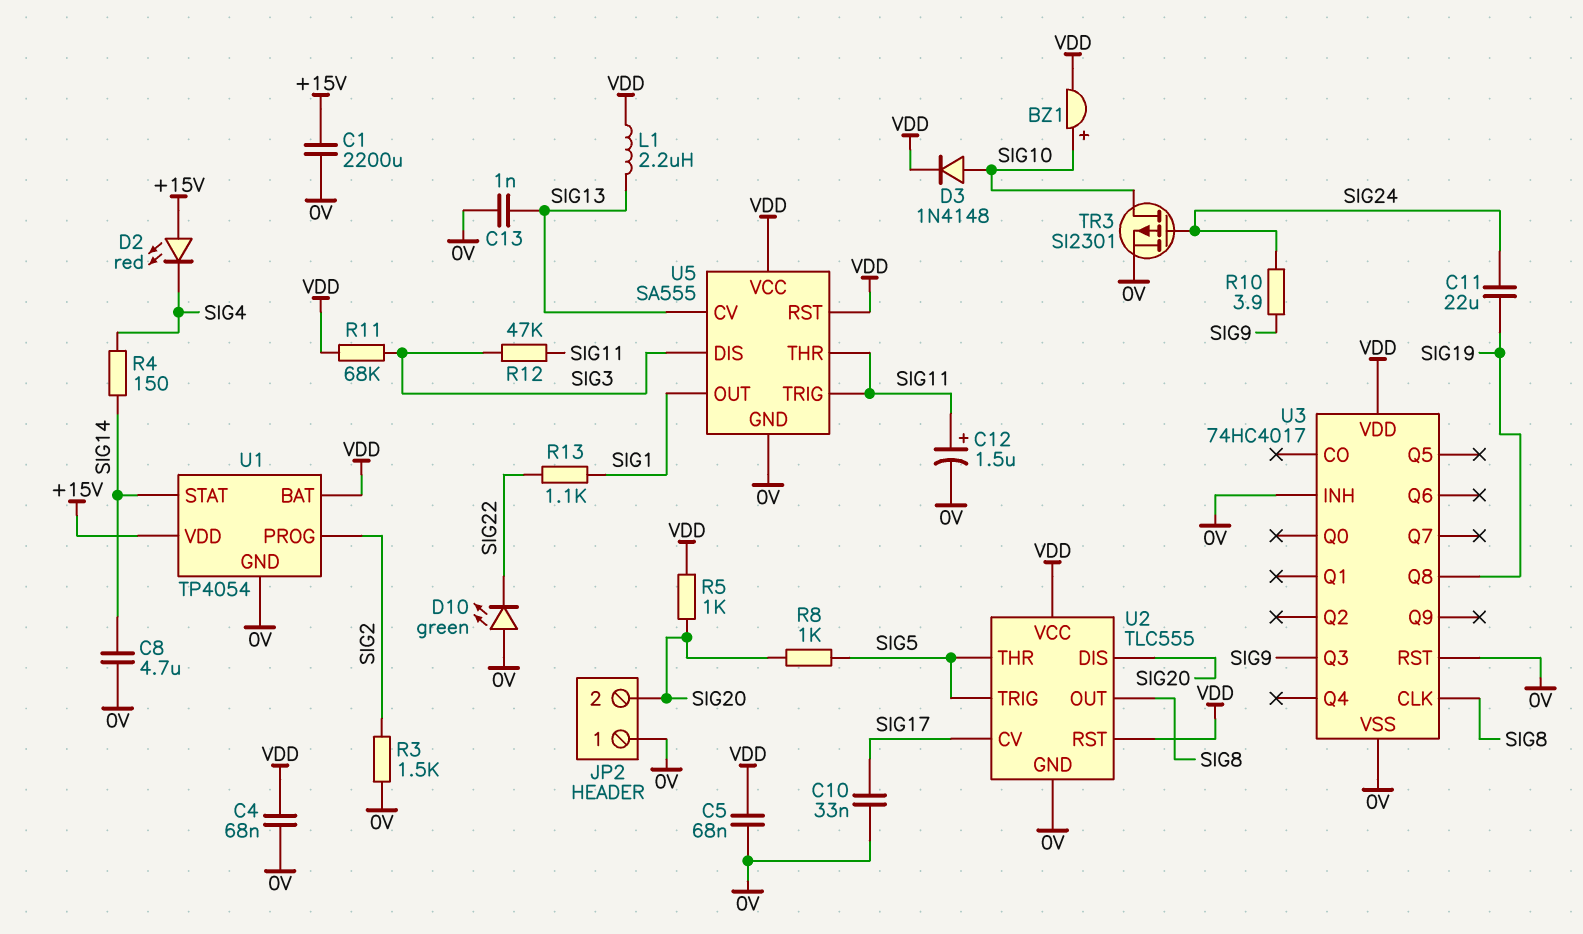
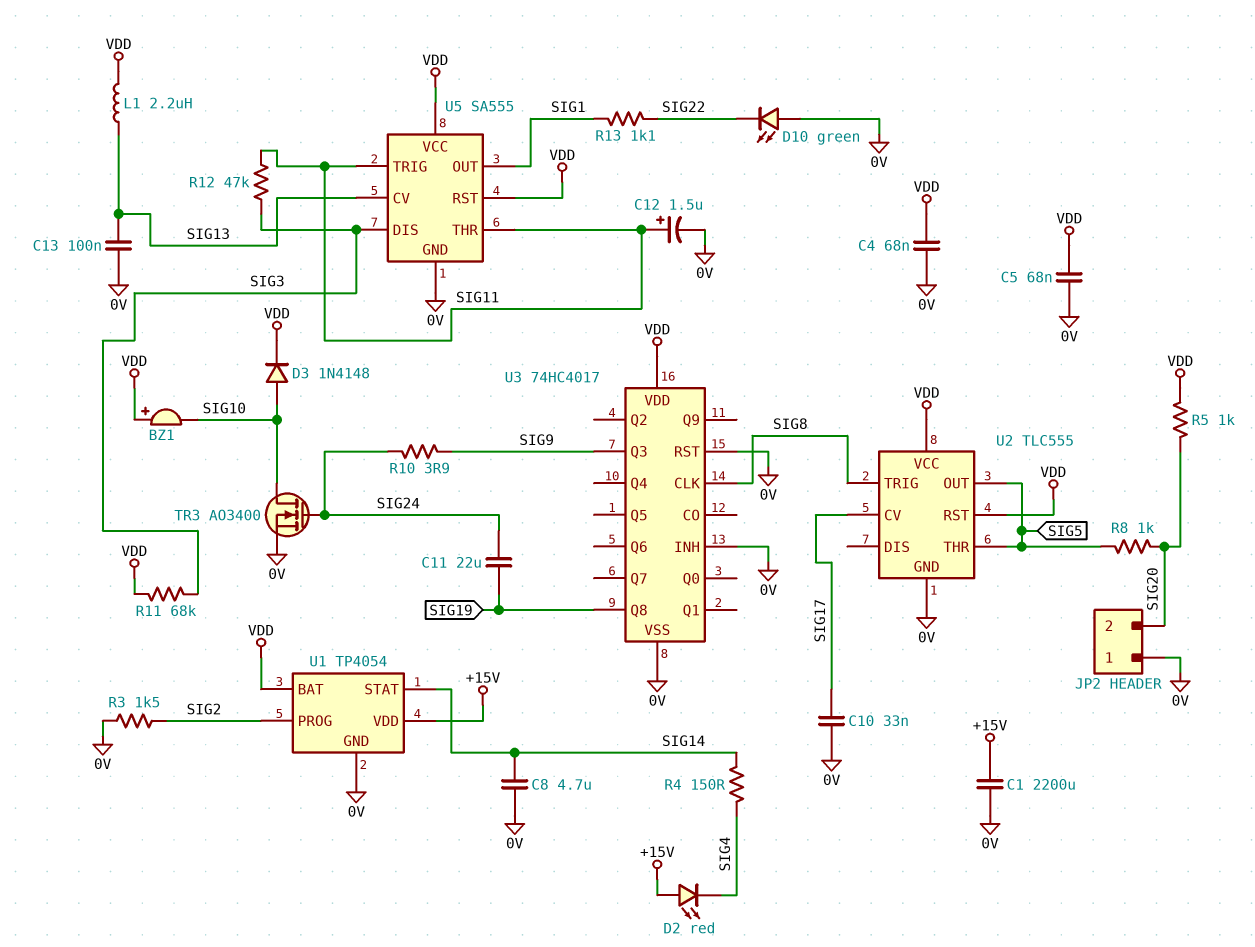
BZ1: buzzer (plus SIG10, minus VDD) -> buzzer (plus VDD, minus SIG10)
C13: 1nF (0V, SIG13) -> 100nF (0V, SIG13)
TR3: PMOS SI2301 (G SIG24, D SIG10, S 0V) -> NMOS AO3400 (G SIG24, D SIG10, S 0V)
U2 pin DIS: SIG20 -> none
U2 pin OUT: SIG8 -> SIG5
U2 pin TRIG: SIG5 -> SIG8

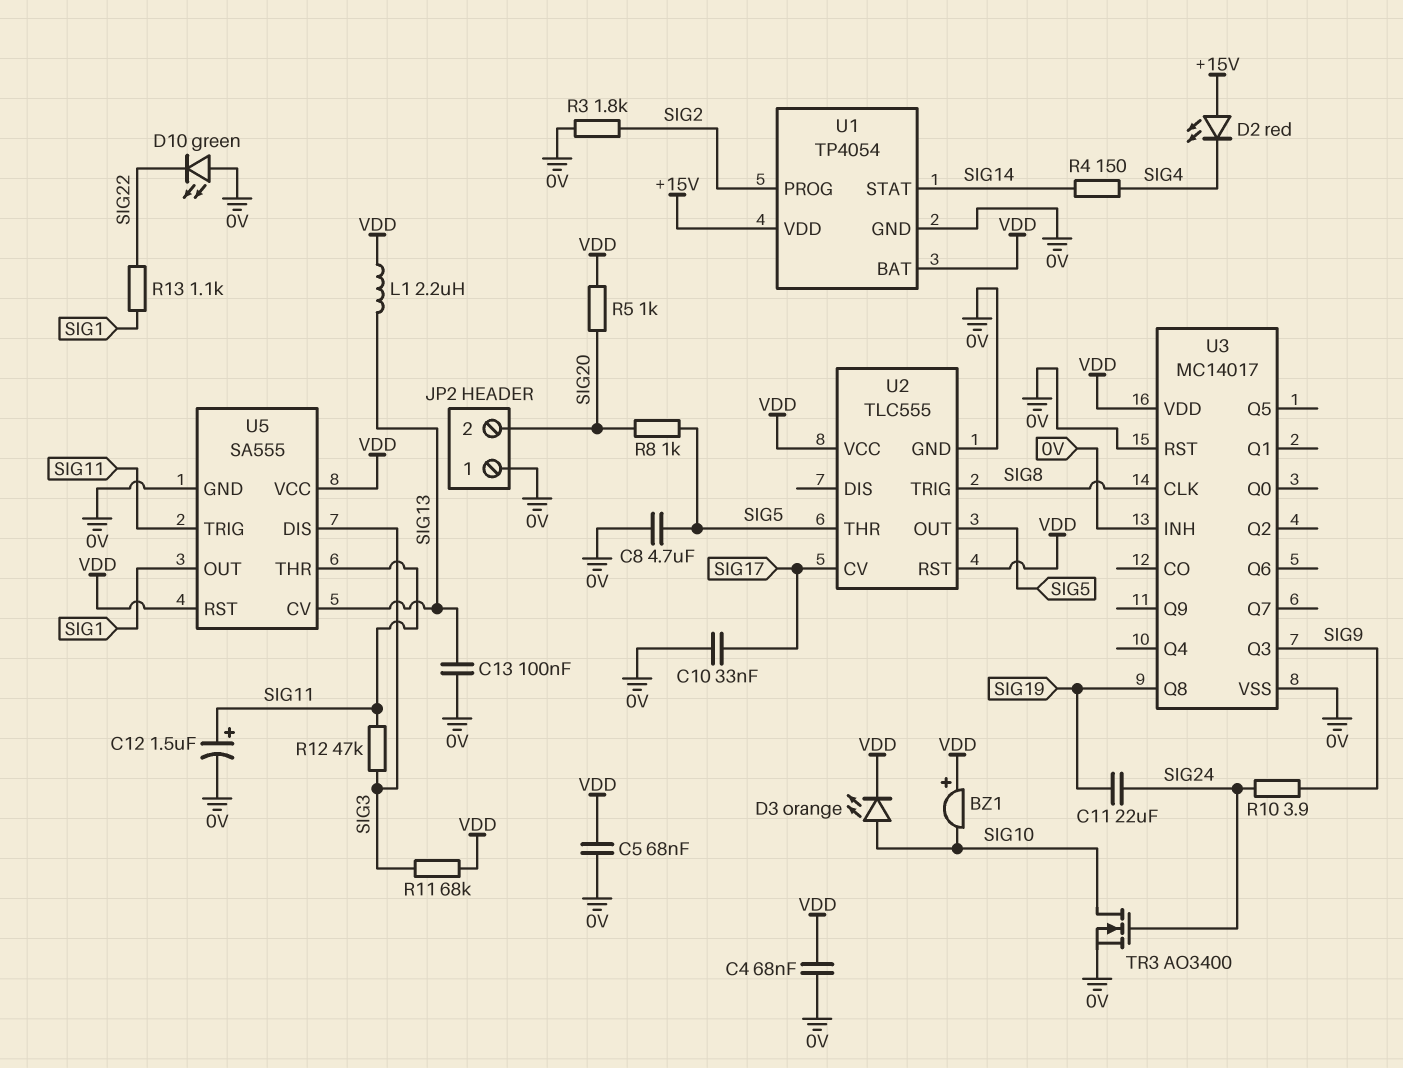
C1: 2200uF (+15V, 0V) -> none
C8: 4.7uF (0V, SIG14) -> 4.7uF (0V, SIG5)
D3: diode 1N4148 (A SIG10, K VDD) -> LED orange (A SIG10, K VDD)
R3: 1.5k (0V, SIG2) -> 1.8k (0V, SIG2)
U3: 74HC4017 -> MC14017

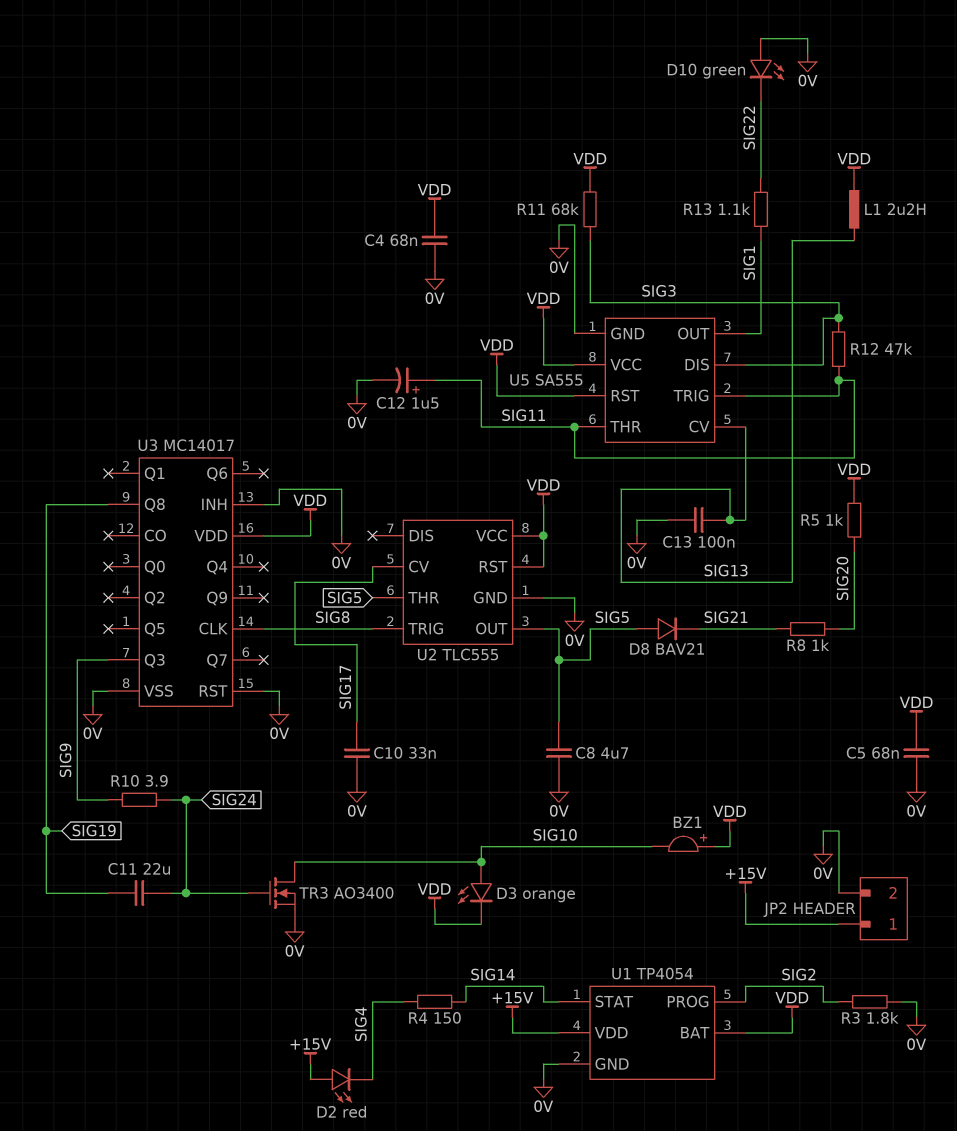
D8: none -> diode BAV21 (A SIG5, K SIG21)
JP2 pin 1: 0V -> +15V
JP2 pin 2: SIG20 -> 0V
R8: 1k (SIG5, SIG20) -> 1k (SIG20, SIG21)

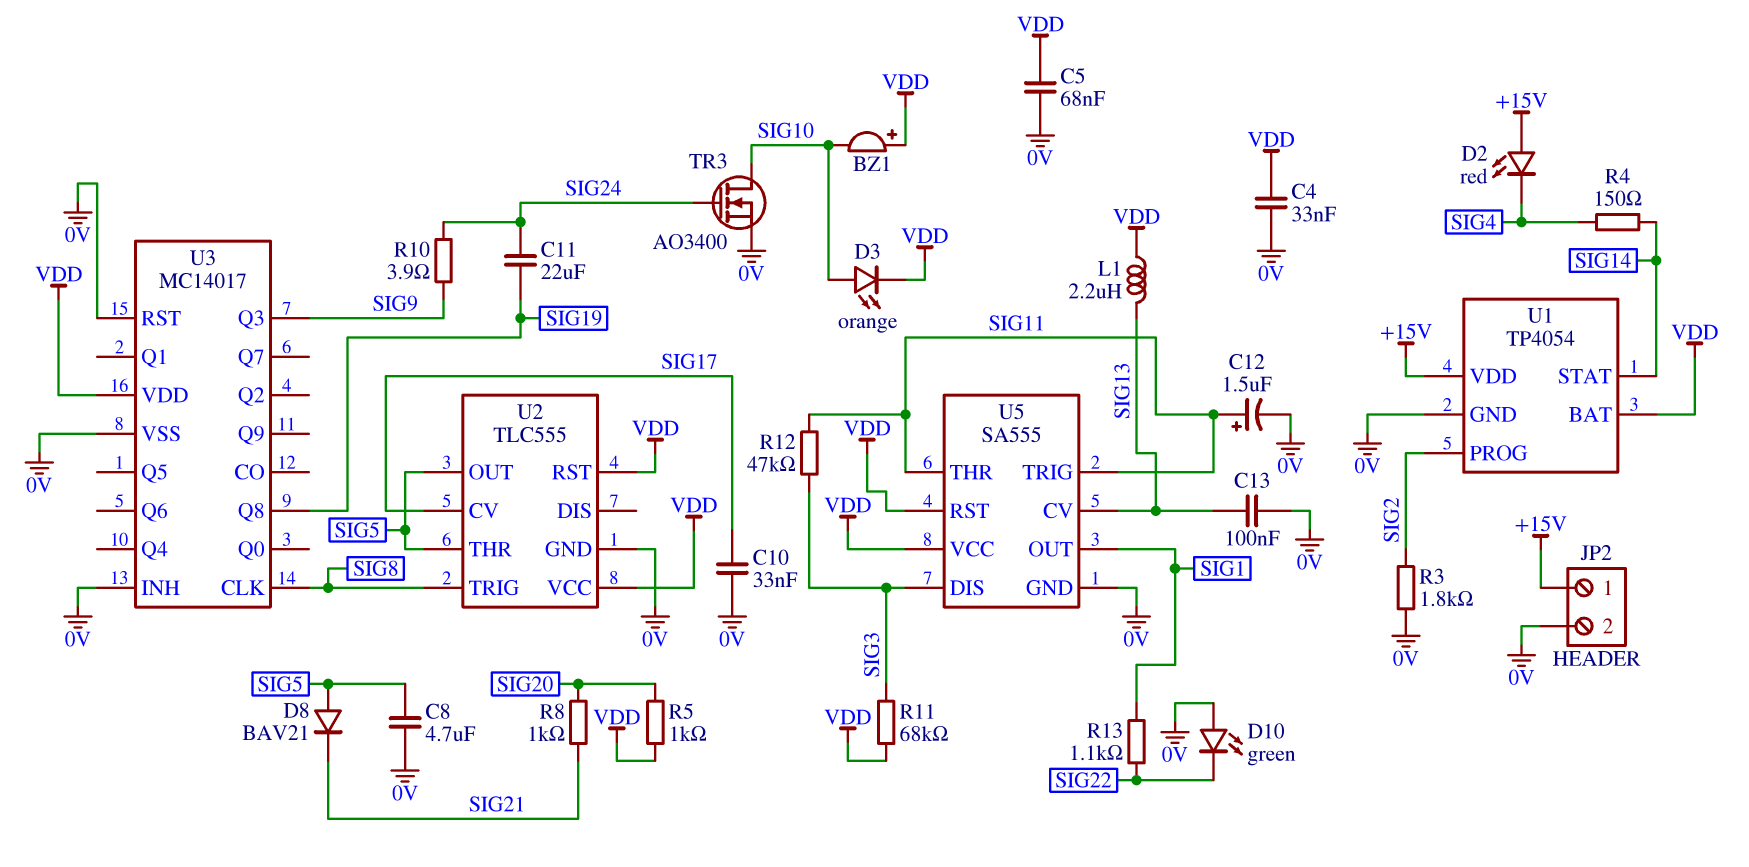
C4: 68nF (0V, VDD) -> 33nF (0V, VDD)

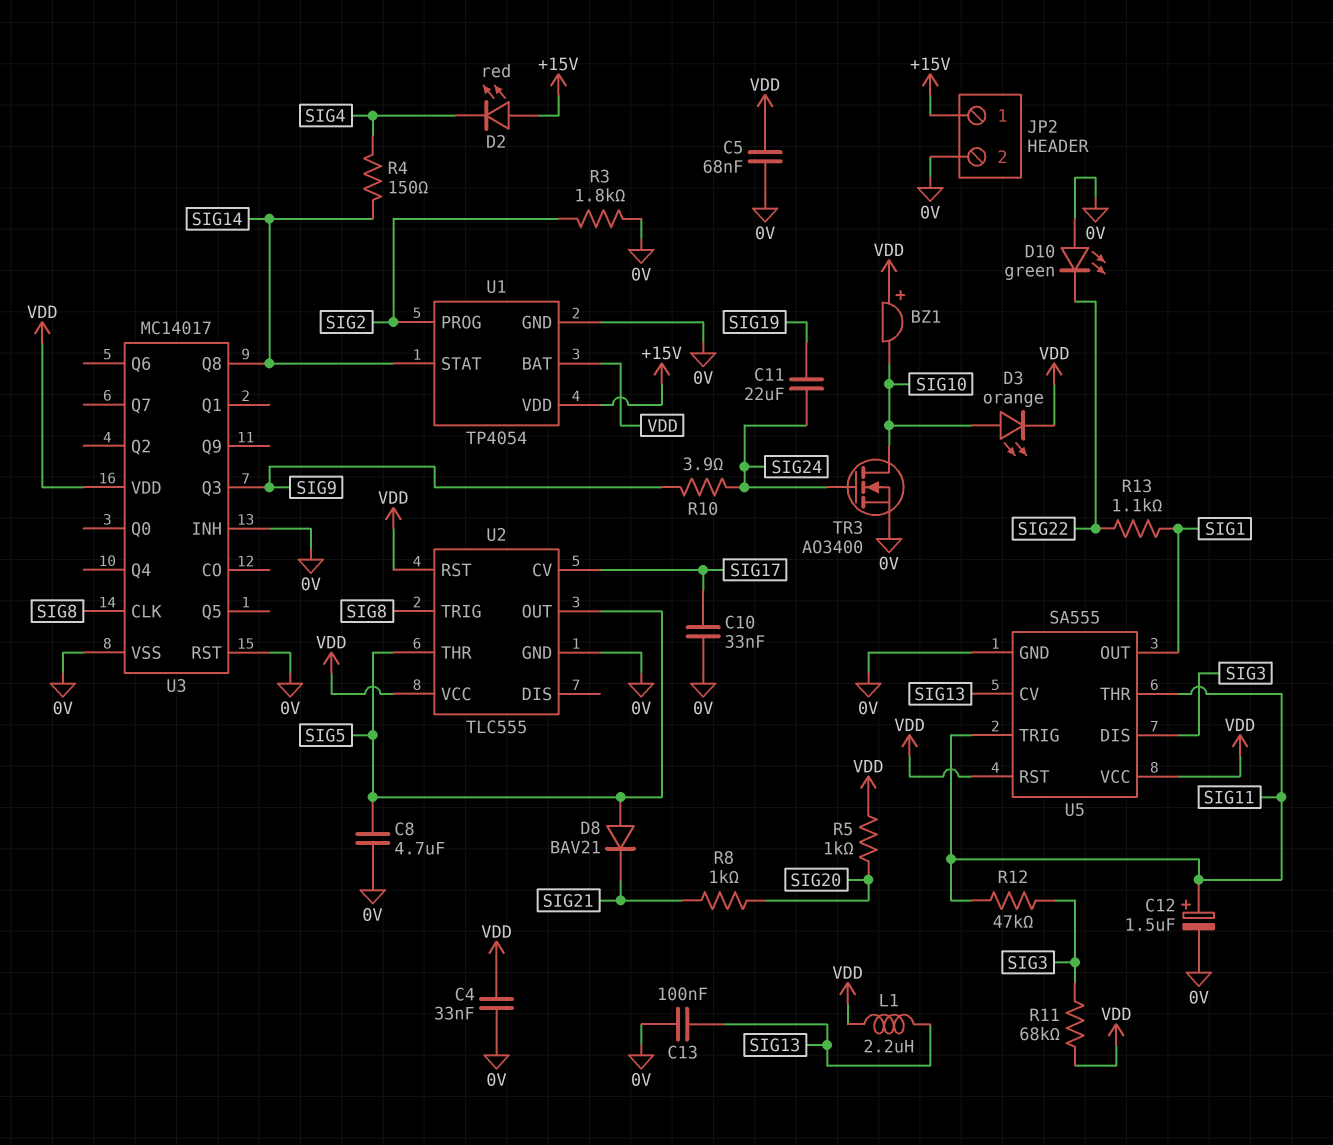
U3 pin Q8: SIG19 -> SIG14

